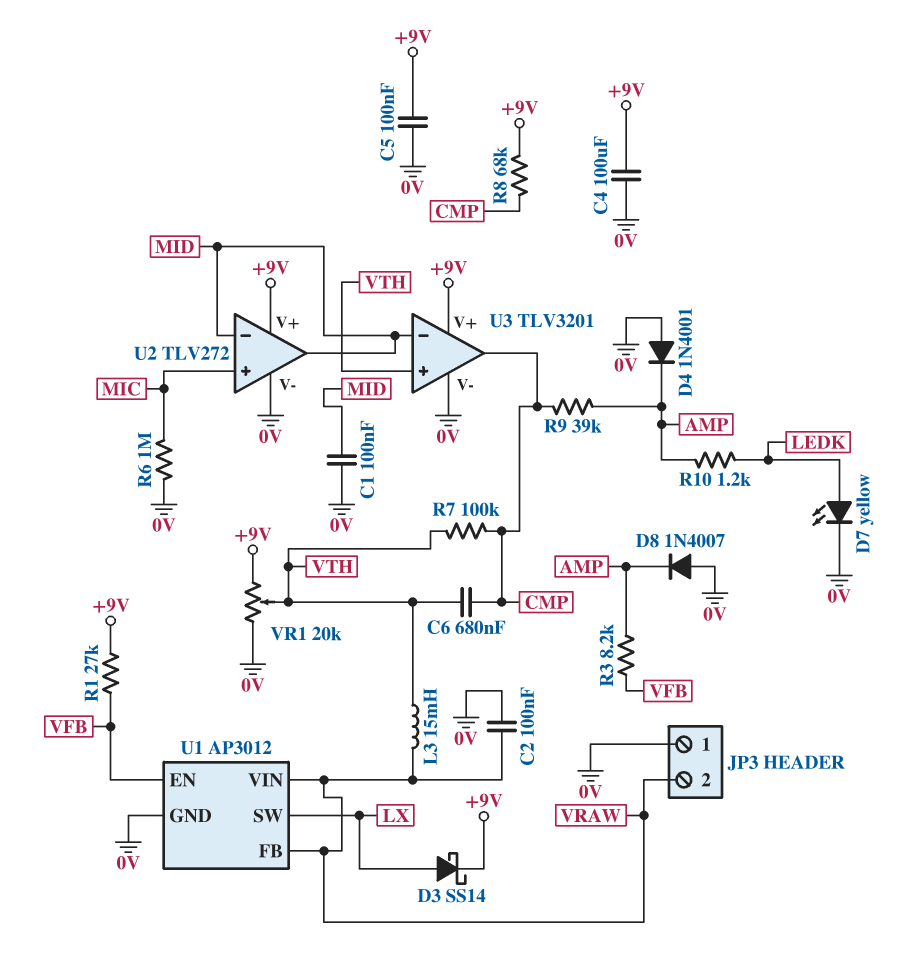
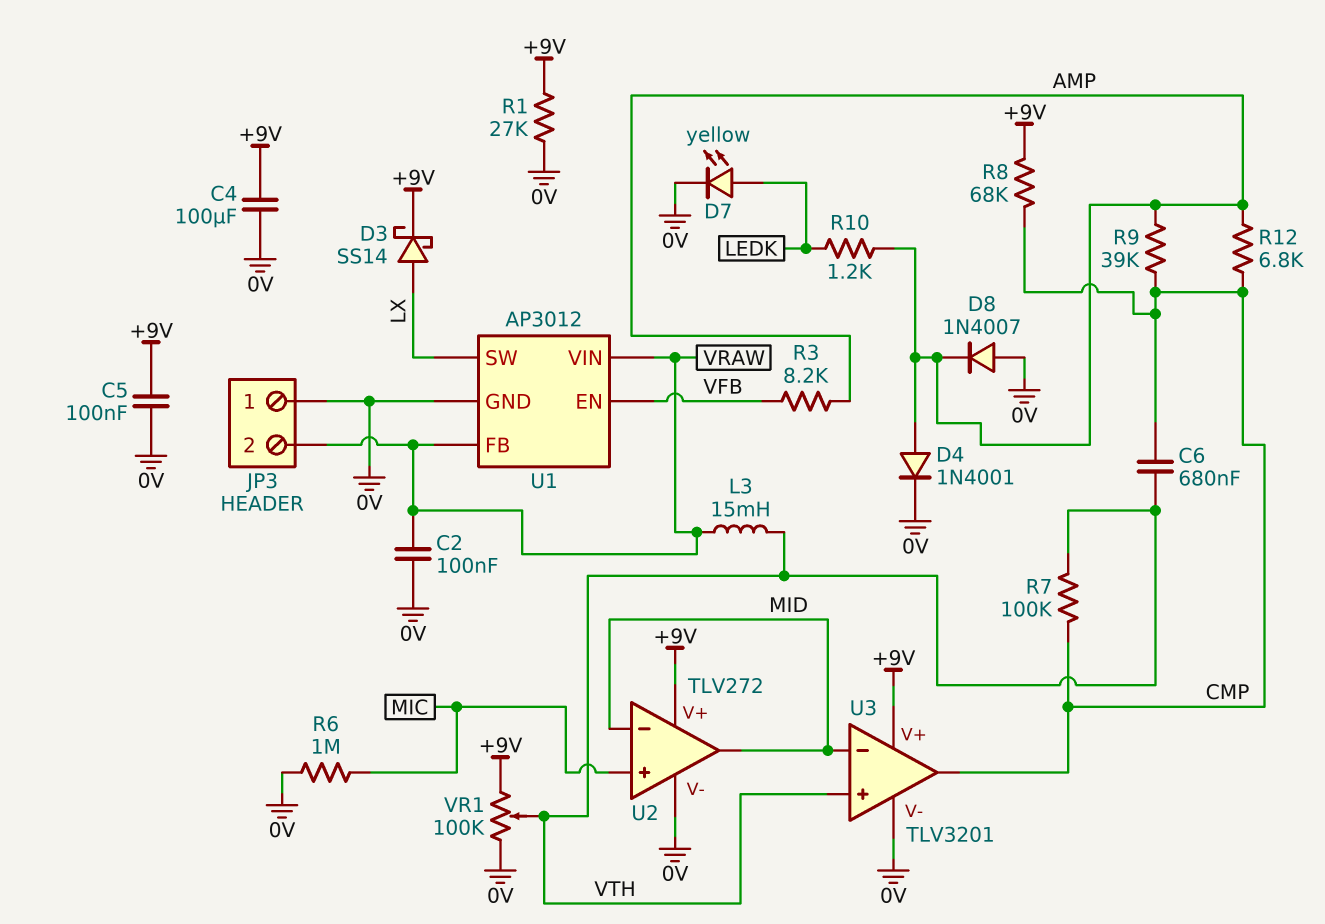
C1: 100nF (0V, MID) -> none
D4: diode 1N4001 (A 0V, K AMP) -> diode 1N4001 (A AMP, K 0V)
R1: 27k (+9V, VFB) -> 27k (+9V, 0V)
R12: none -> 6.8k (AMP, CMP)
VR1: 20k (+9V, 0V, wiper VTH) -> 100k (+9V, 0V, wiper VTH)

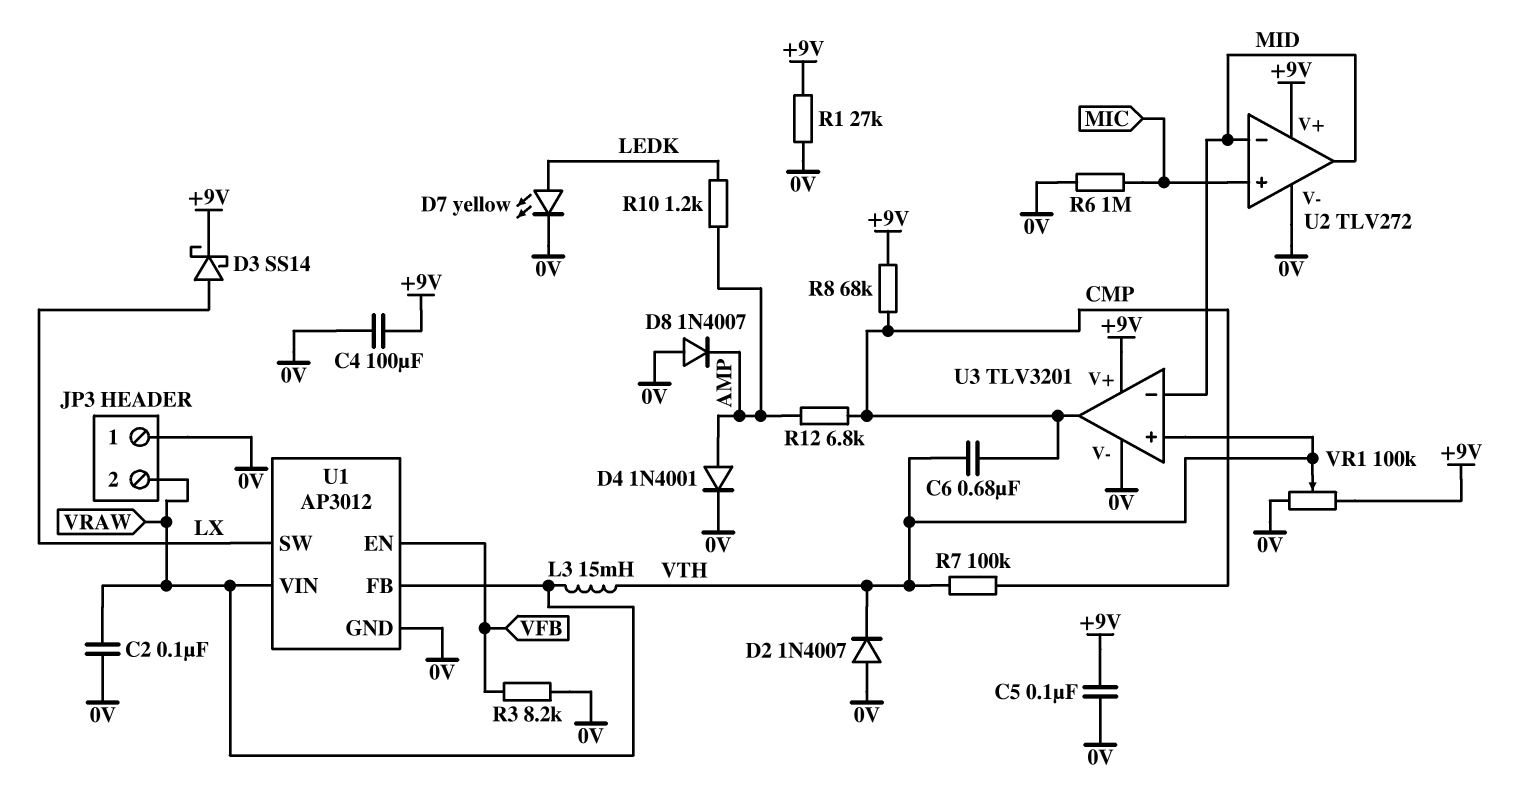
D2: none -> diode 1N4007 (A 0V, K VTH)
R3: 8.2k (AMP, VFB) -> 8.2k (0V, VFB)
R9: 39k (AMP, CMP) -> none

